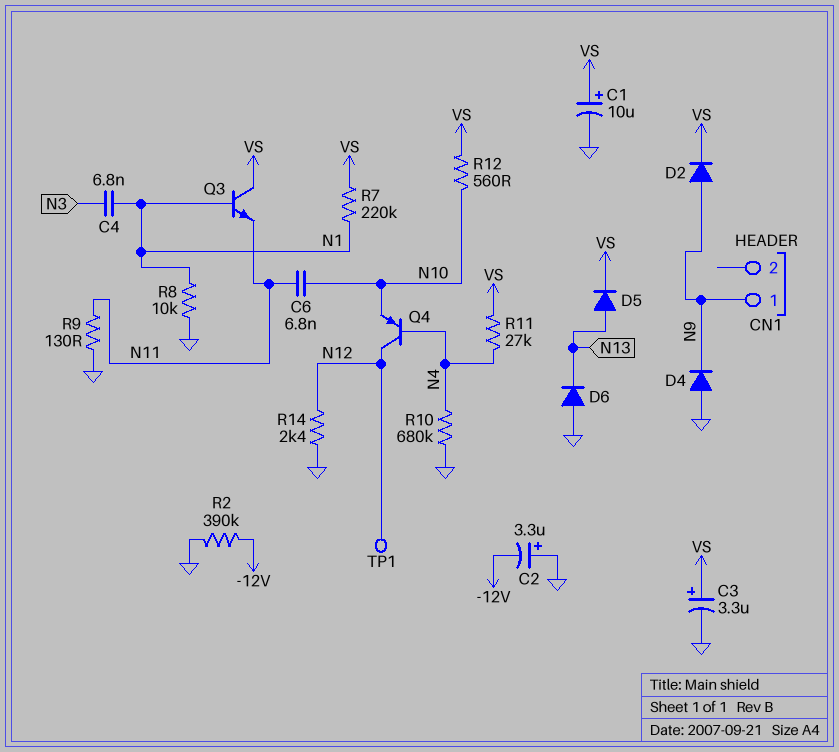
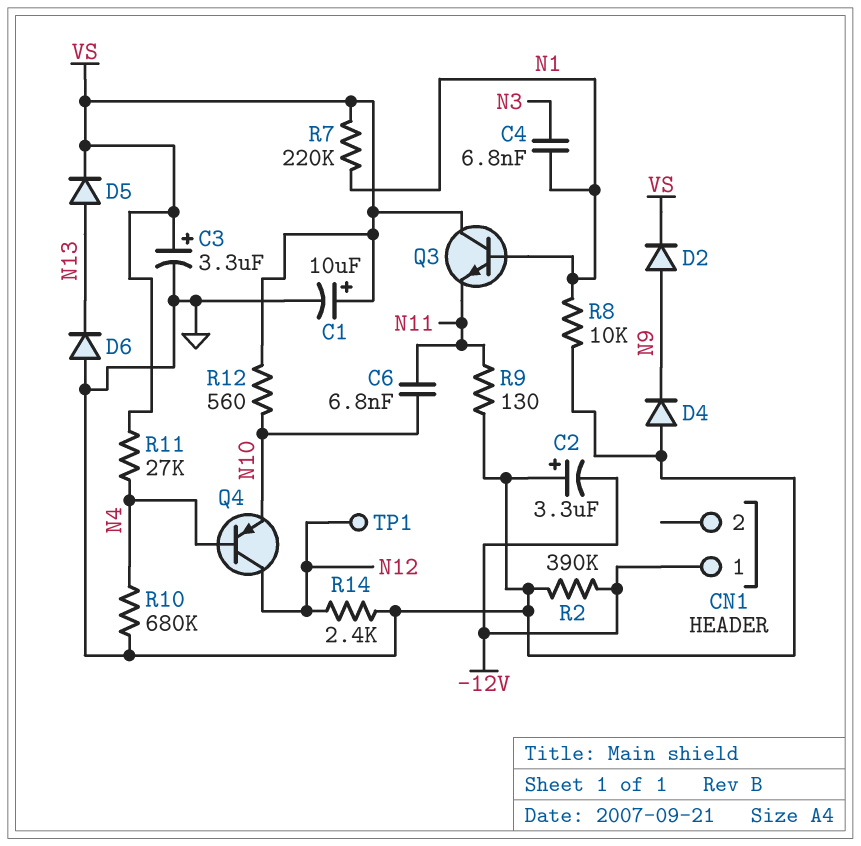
CN1 pin 1: N9 -> -12V

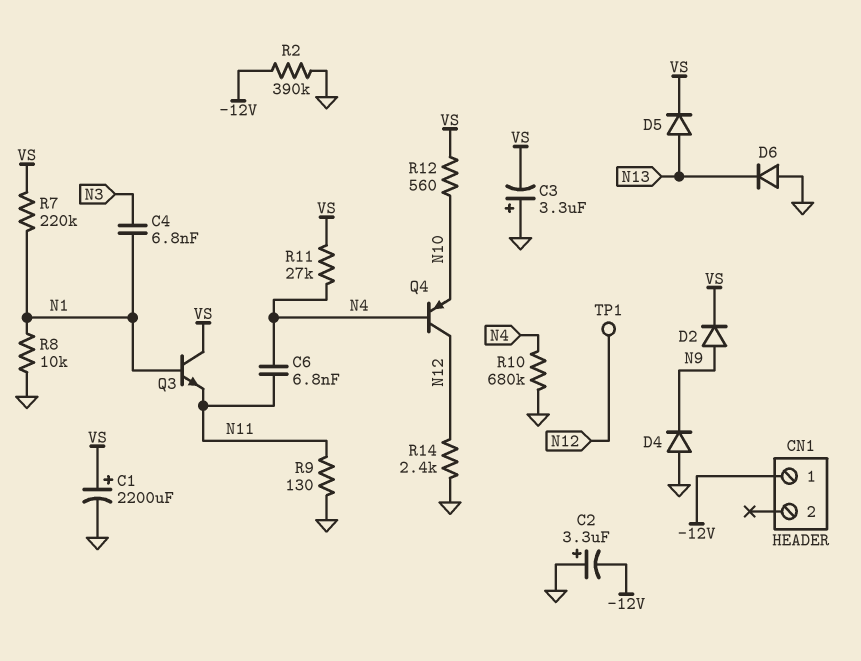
C1: 10uF (plus VS, minus GND) -> 2200uF (plus VS, minus GND)
C3: 3.3uF (plus VS, minus GND) -> 3.3uF (plus GND, minus VS)
C6: 6.8nF (N10, N11) -> 6.8nF (N4, N11)

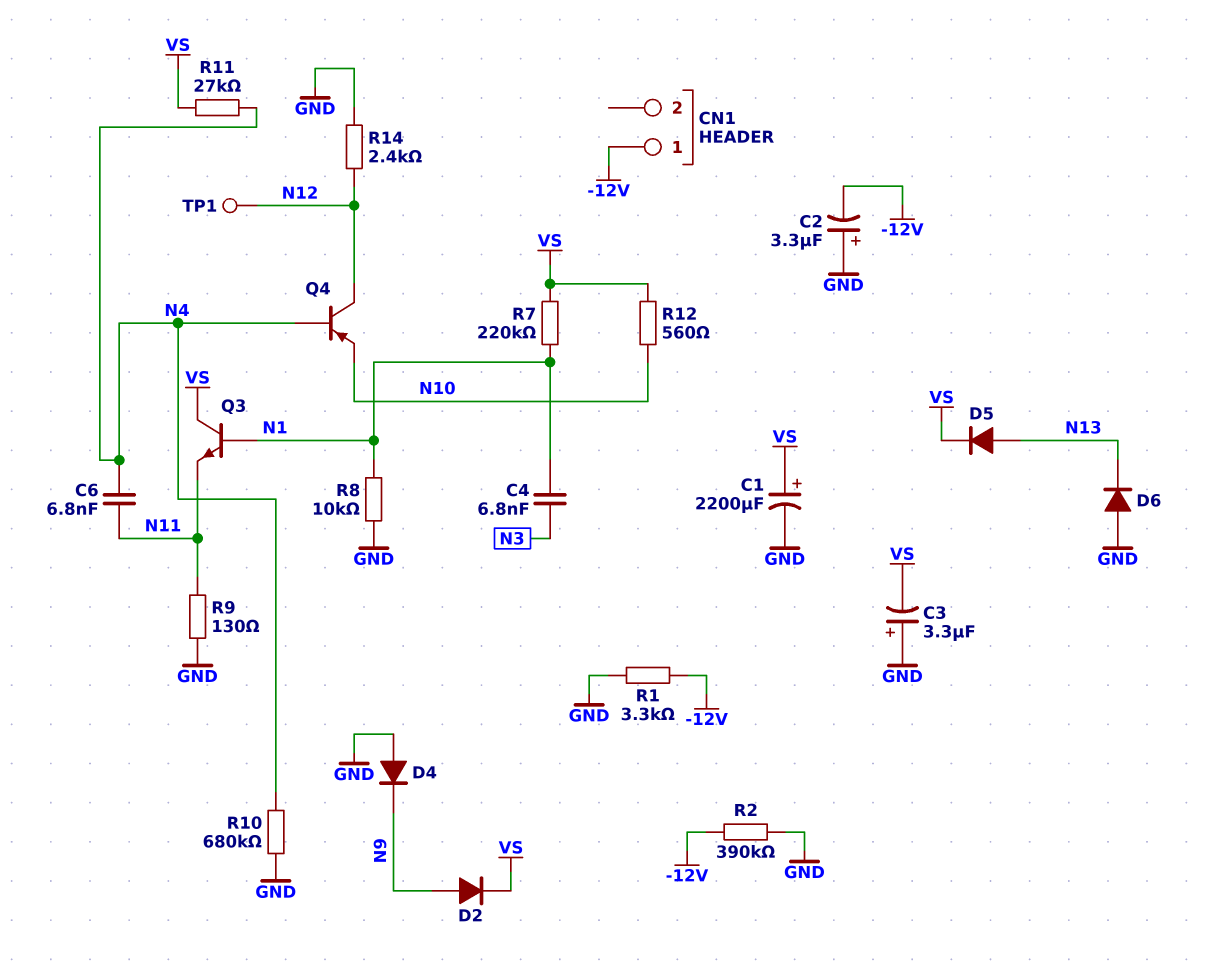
R1: none -> 3.3k (-12V, GND)

